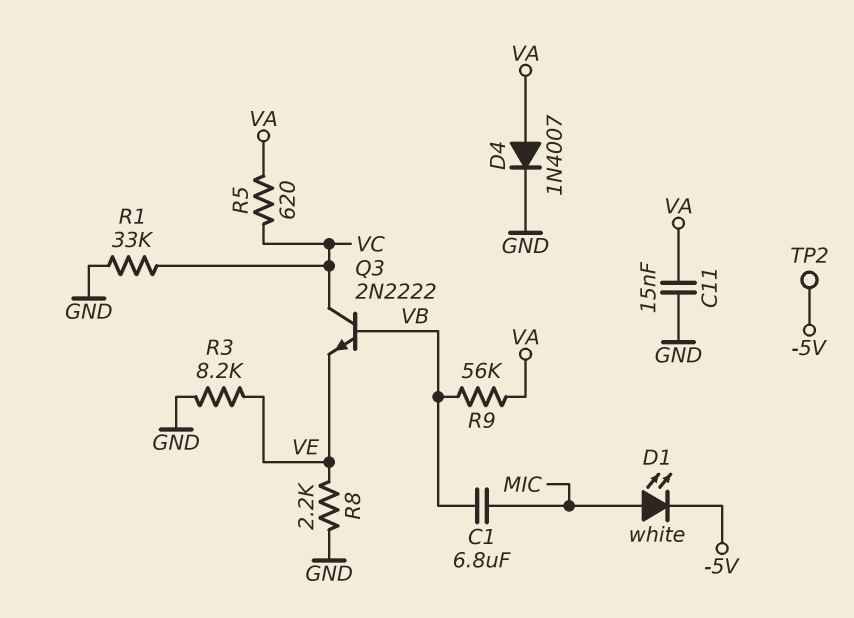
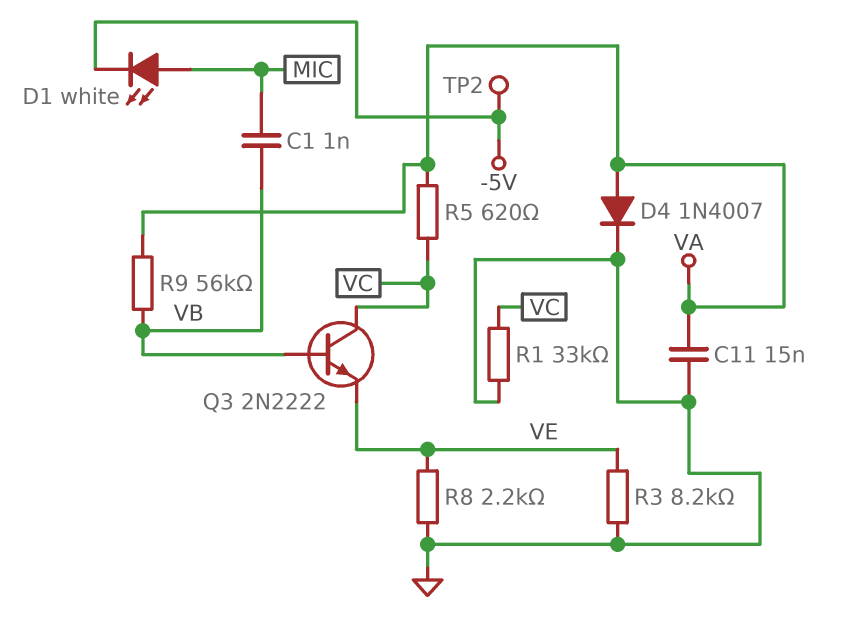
C1: 6.8uF (MIC, VB) -> 1nF (MIC, VB)

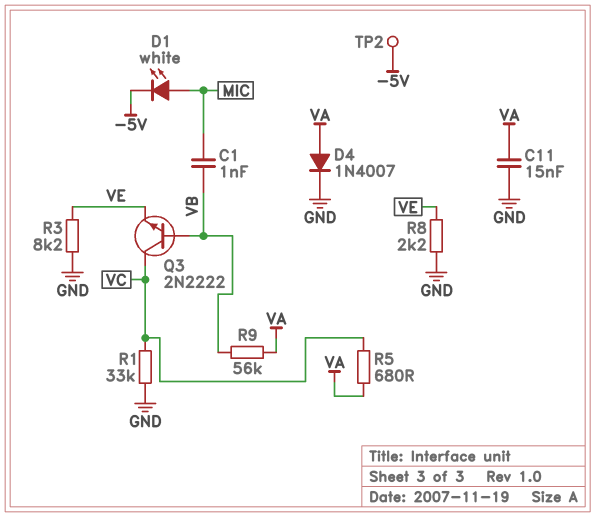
R5: 620 (VA, VC) -> 680 (VA, VC)

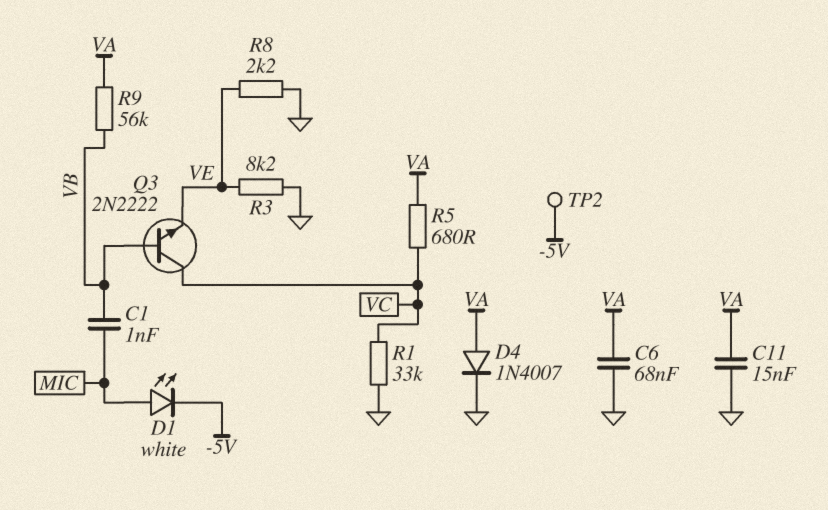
C6: none -> 68nF (GND, VA)

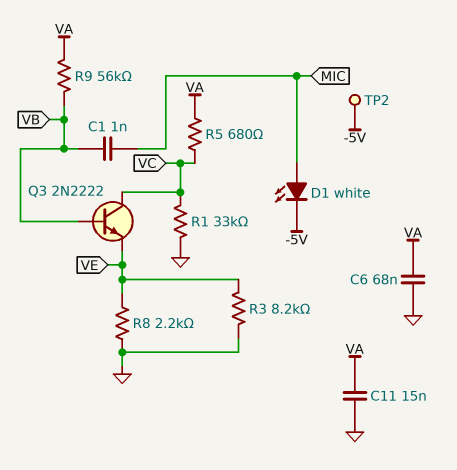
D4: diode 1N4007 (A VA, K GND) -> none

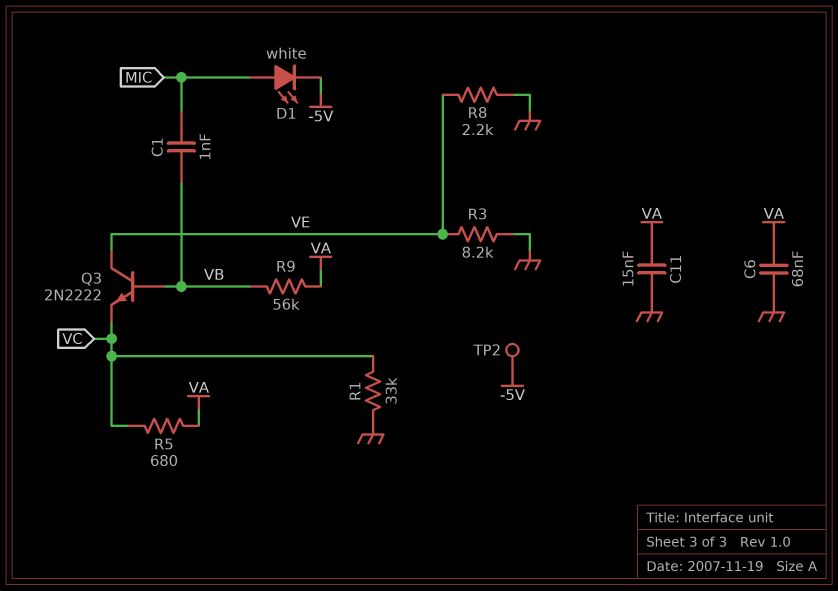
Q3: NPN 2N2222 (B VB, C VC, E VE) -> NPN 2N2222 (B VB, C VE, E VC)

